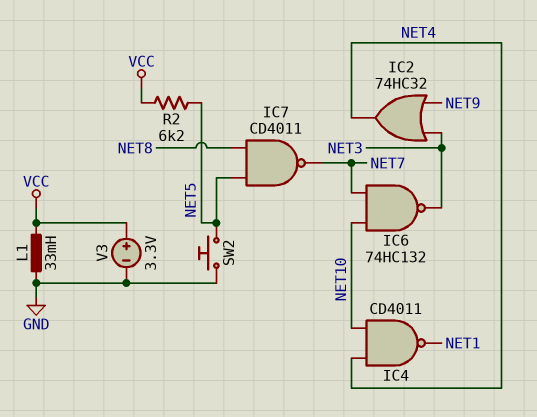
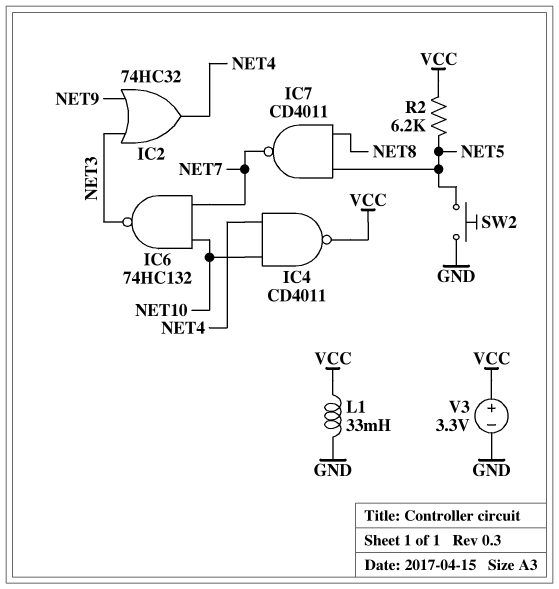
IC4: NAND CD4011 (in NET4, in NET10, out NET1) -> NAND CD4011 (in NET4, in NET10, out VCC)

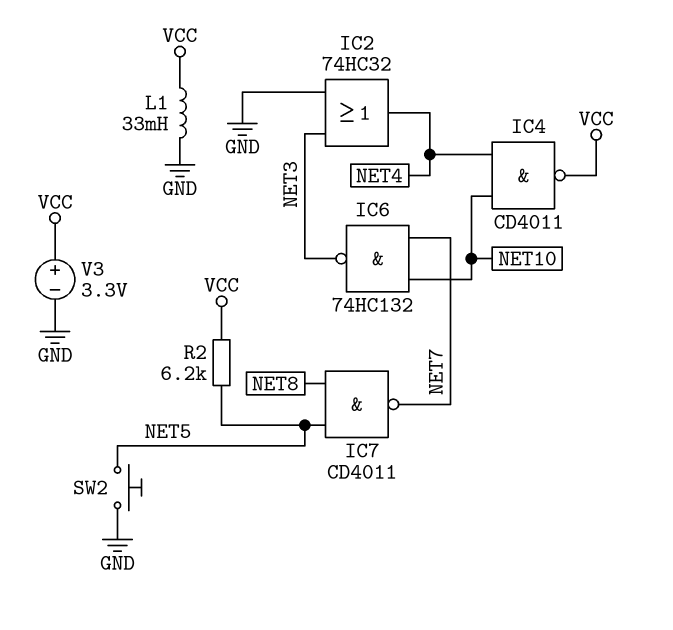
IC2: OR 74HC32 (in NET3, in NET9, out NET4) -> OR 74HC32 (in GND, in NET3, out NET4)

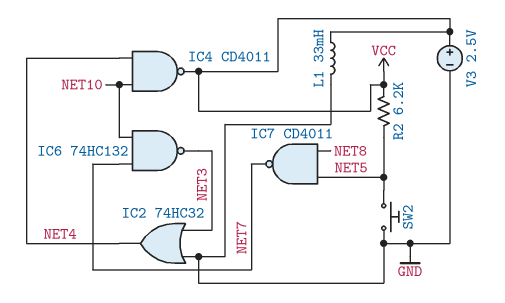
V3: 3.3V (plus VCC, minus GND) -> 2.5V (plus VCC, minus GND)

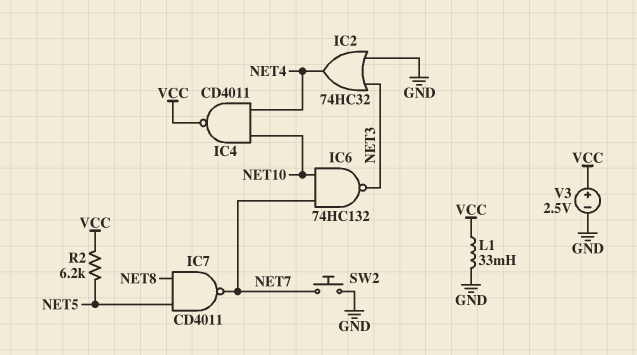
SW2: button (GND, NET5) -> button (GND, NET7)

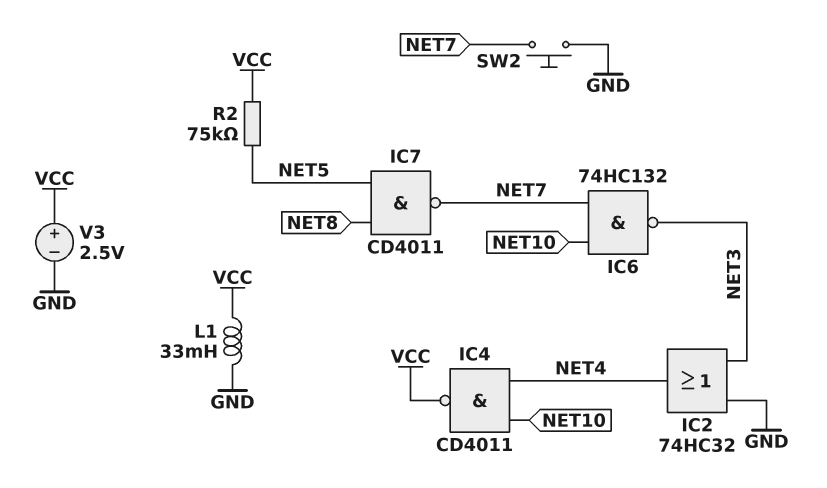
R2: 6.2k (NET5, VCC) -> 75k (NET5, VCC)

